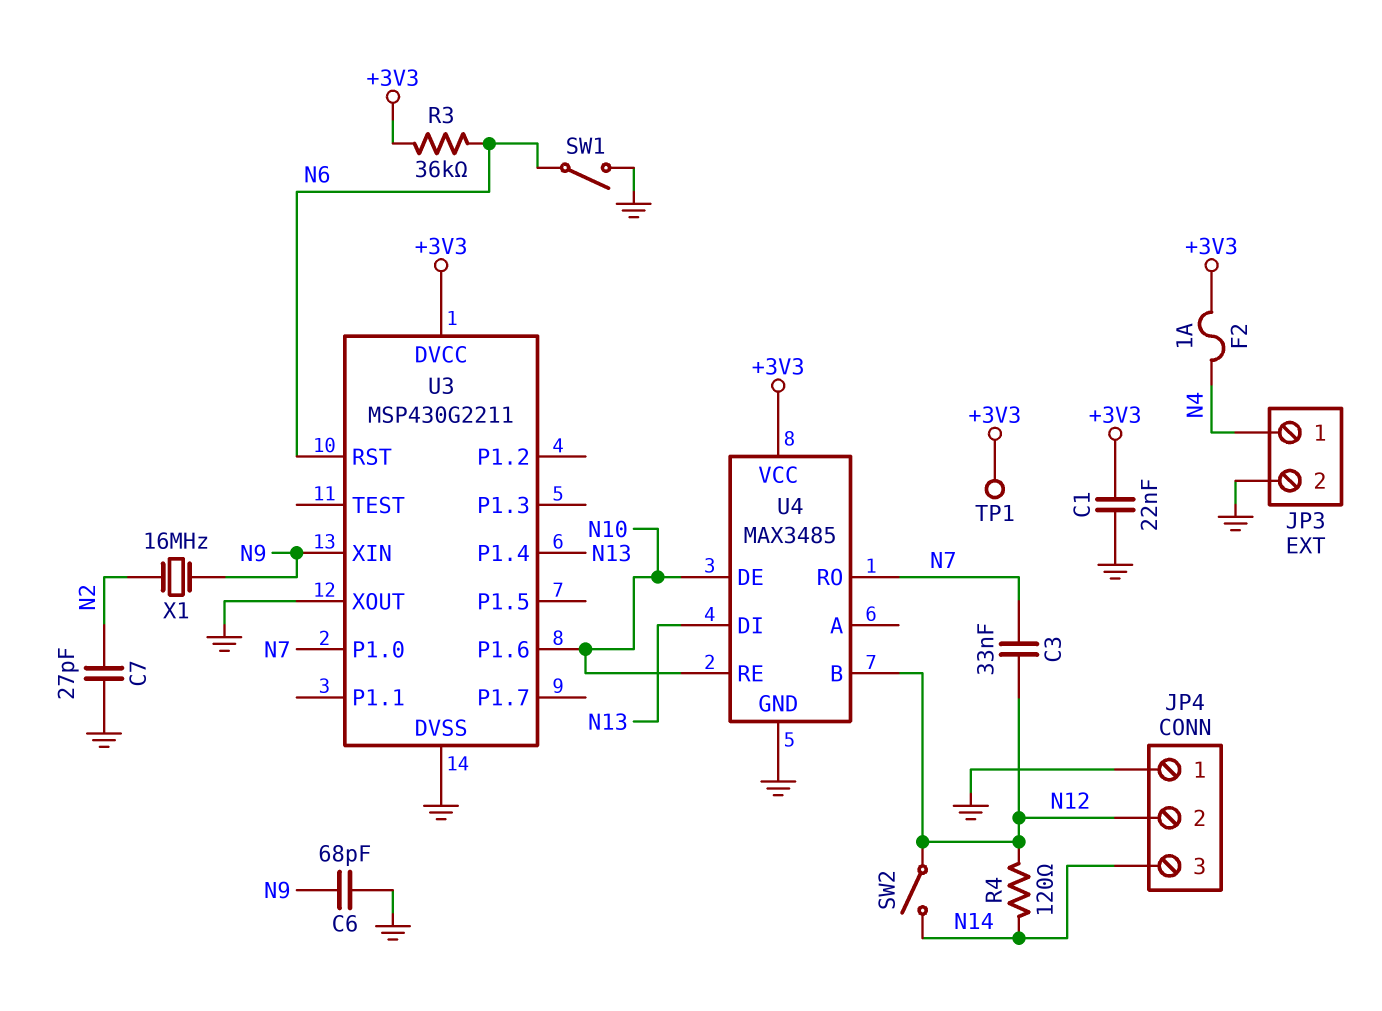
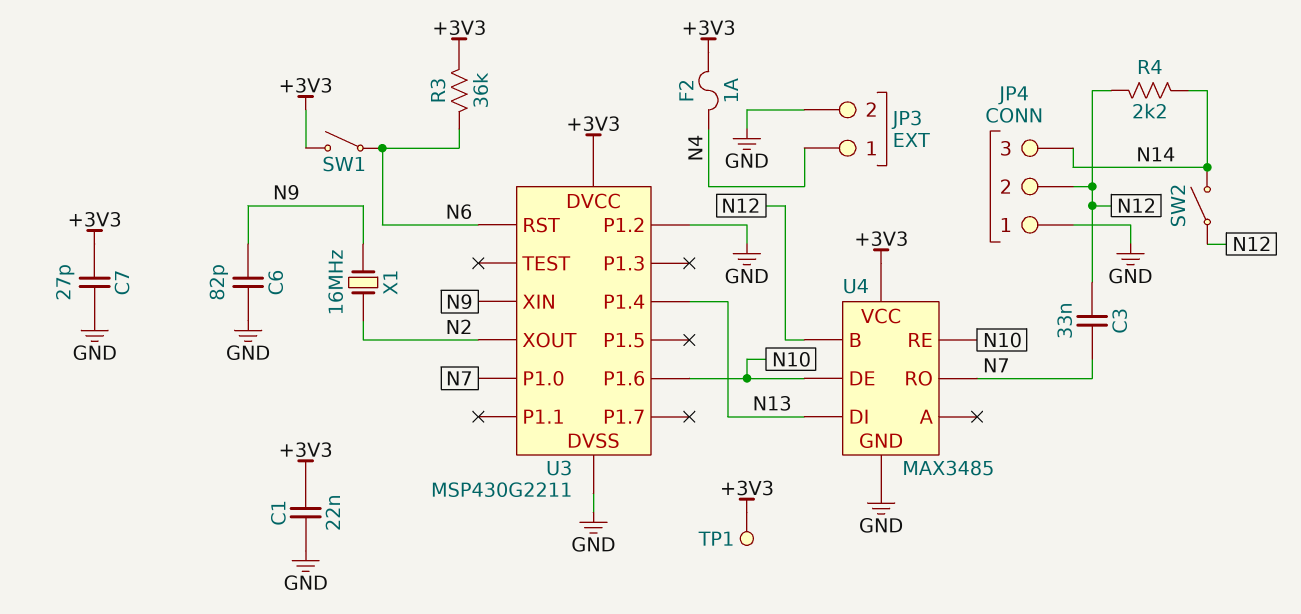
C6: 68pF (GND, N9) -> 82pF (GND, N9)
C7: 27pF (GND, N2) -> 27pF (+3V3, GND)
R4: 120 (N12, N14) -> 2.2k (N12, N14)
SW1: switch (GND, N6) -> switch (+3V3, N6)
U3 pin P1.2: none -> GND
U3 pin XOUT: GND -> N2

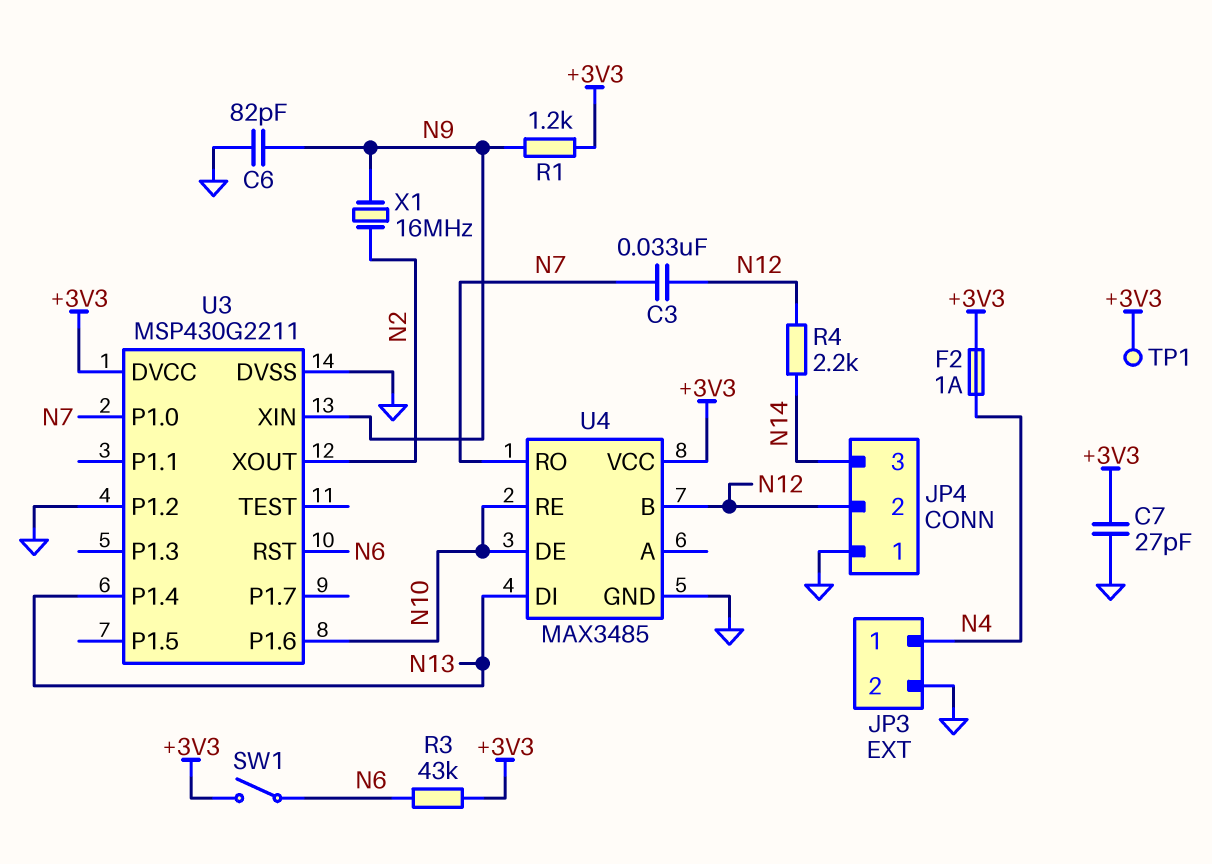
C1: 22nF (+3V3, GND) -> none
R1: none -> 1.2k (+3V3, N9)
R3: 36k (+3V3, N6) -> 43k (+3V3, N6)
SW2: switch (N12, N14) -> none

